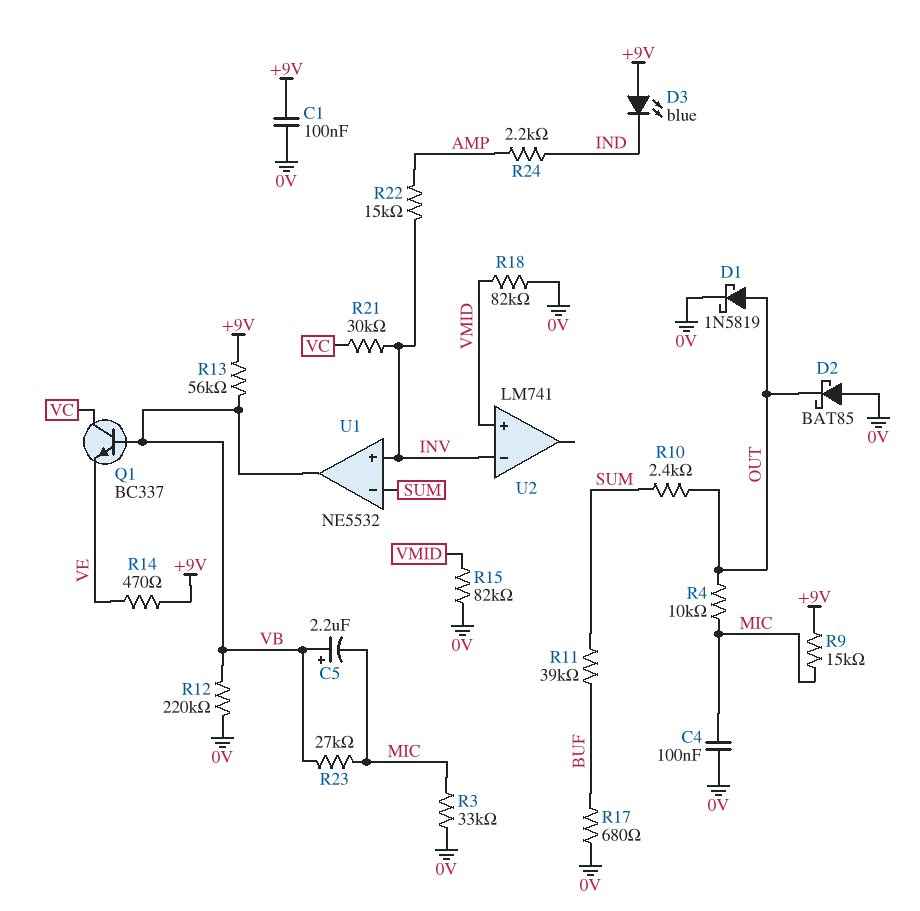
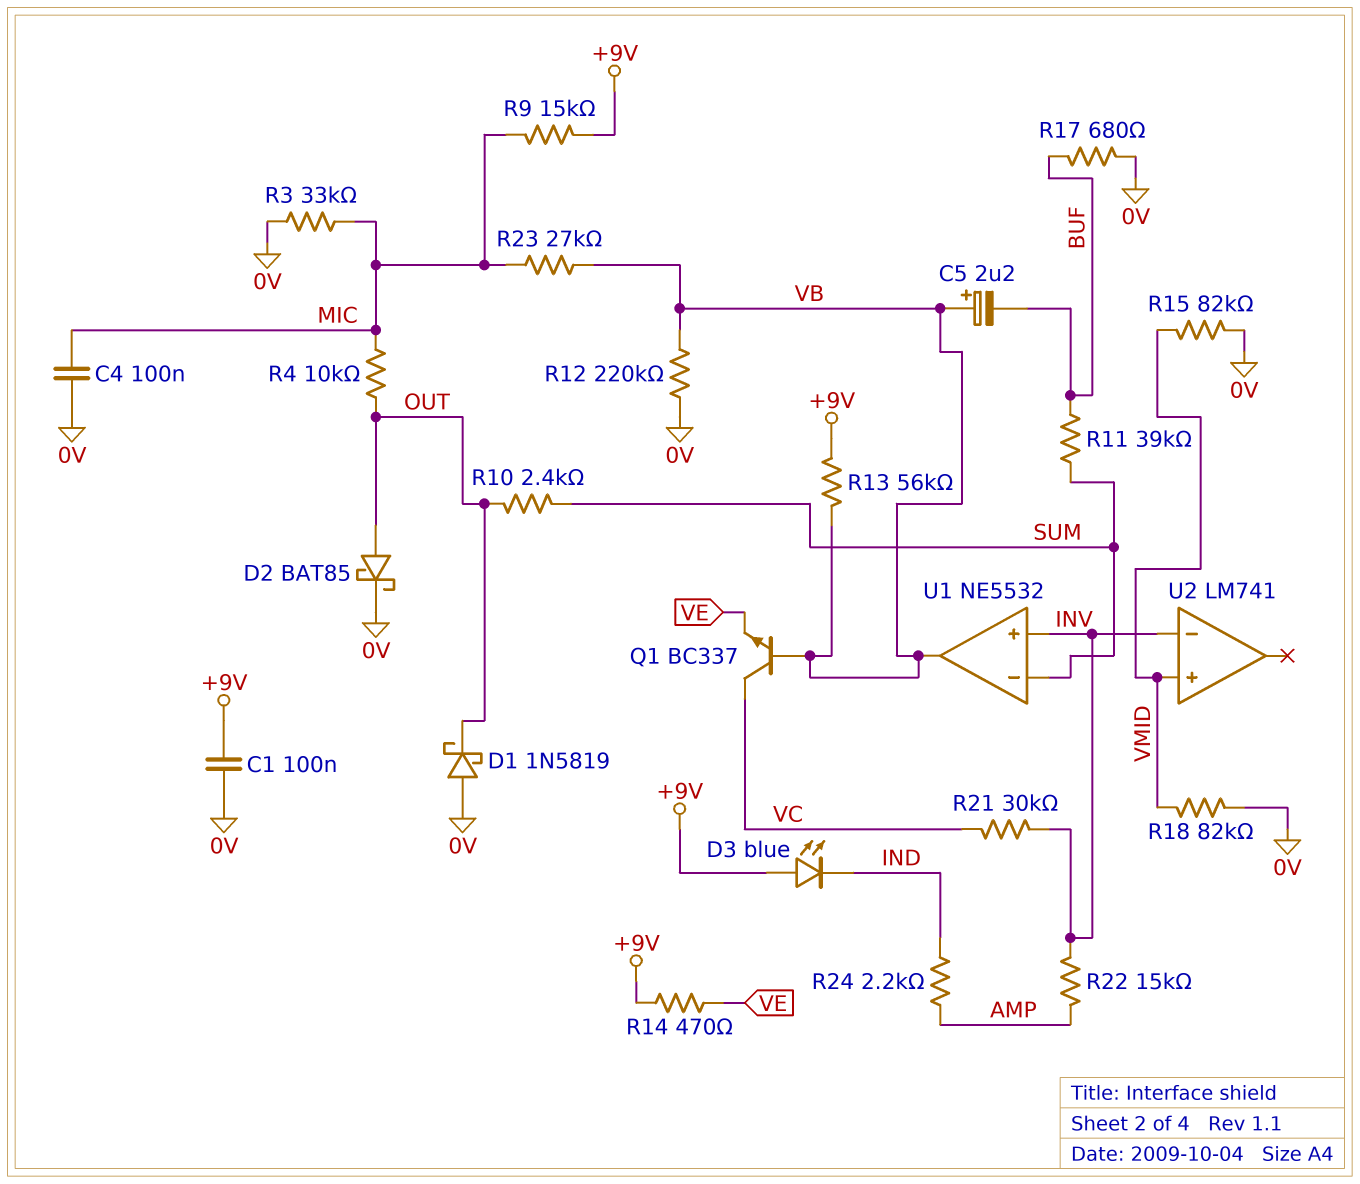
C5: 2.2uF (plus VB, minus MIC) -> 2.2uF (plus VB, minus BUF)
D1: schottky 1N5819 (A OUT, K 0V) -> schottky 1N5819 (A 0V, K OUT)
D2: schottky BAT85 (A 0V, K OUT) -> schottky BAT85 (A OUT, K 0V)

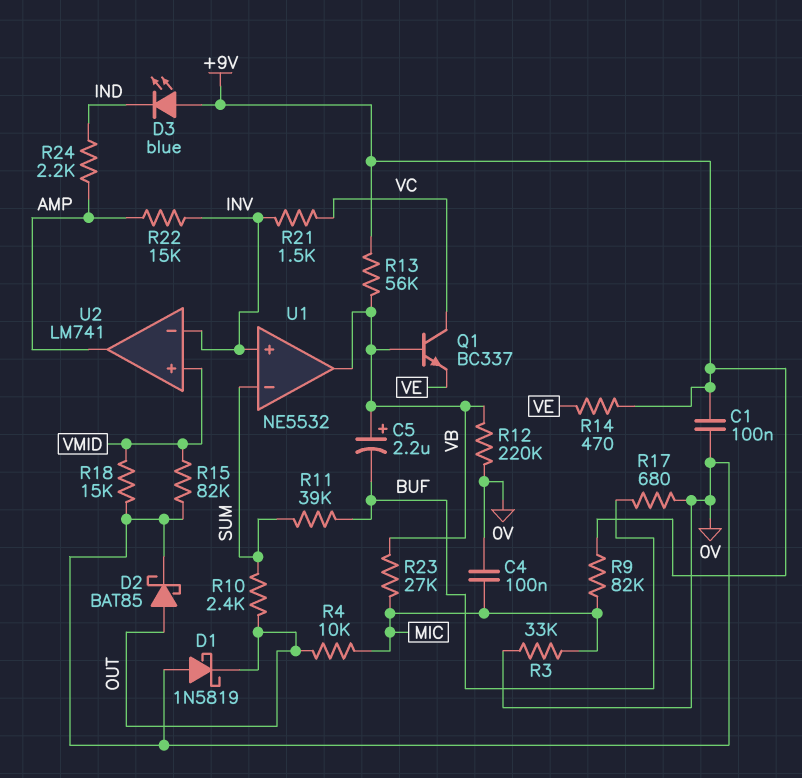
R9: 15k (+9V, MIC) -> 82k (+9V, MIC)
R18: 82k (0V, VMID) -> 15k (0V, VMID)
R21: 30k (INV, VC) -> 1.5k (INV, VC)
U2 pin out: none -> AMP

